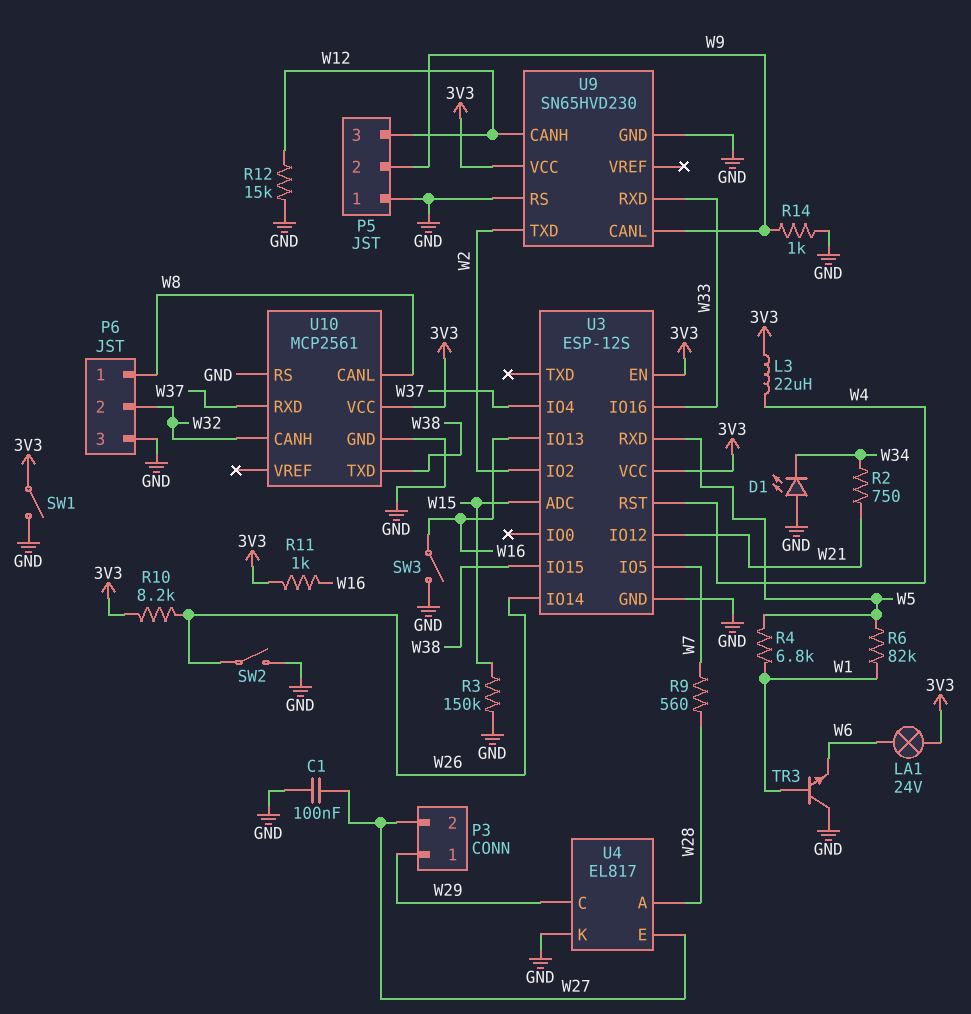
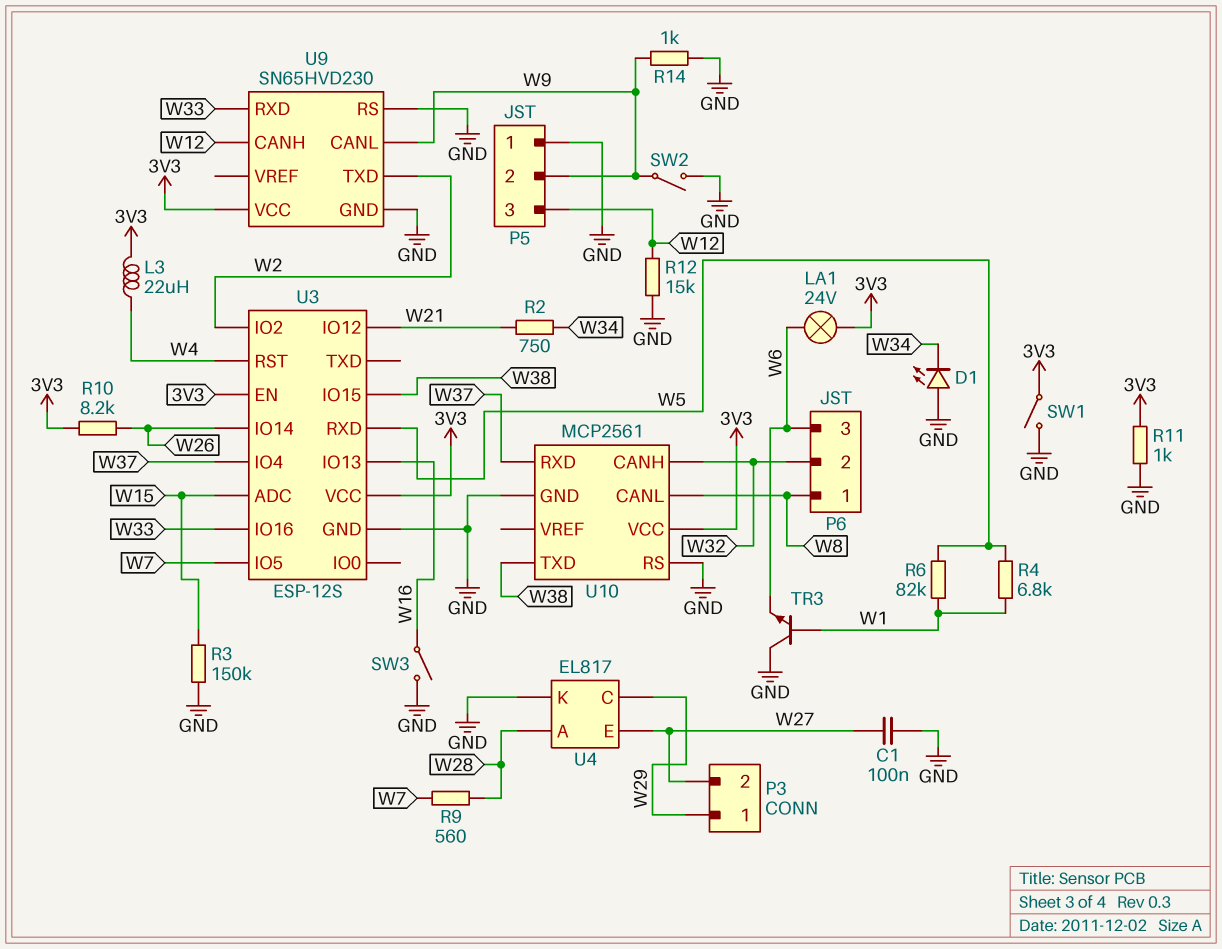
P6 pin 3: GND -> W6
R11: 1k (3V3, W16) -> 1k (3V3, GND)
SW2: switch (GND, W26) -> switch (GND, W9)

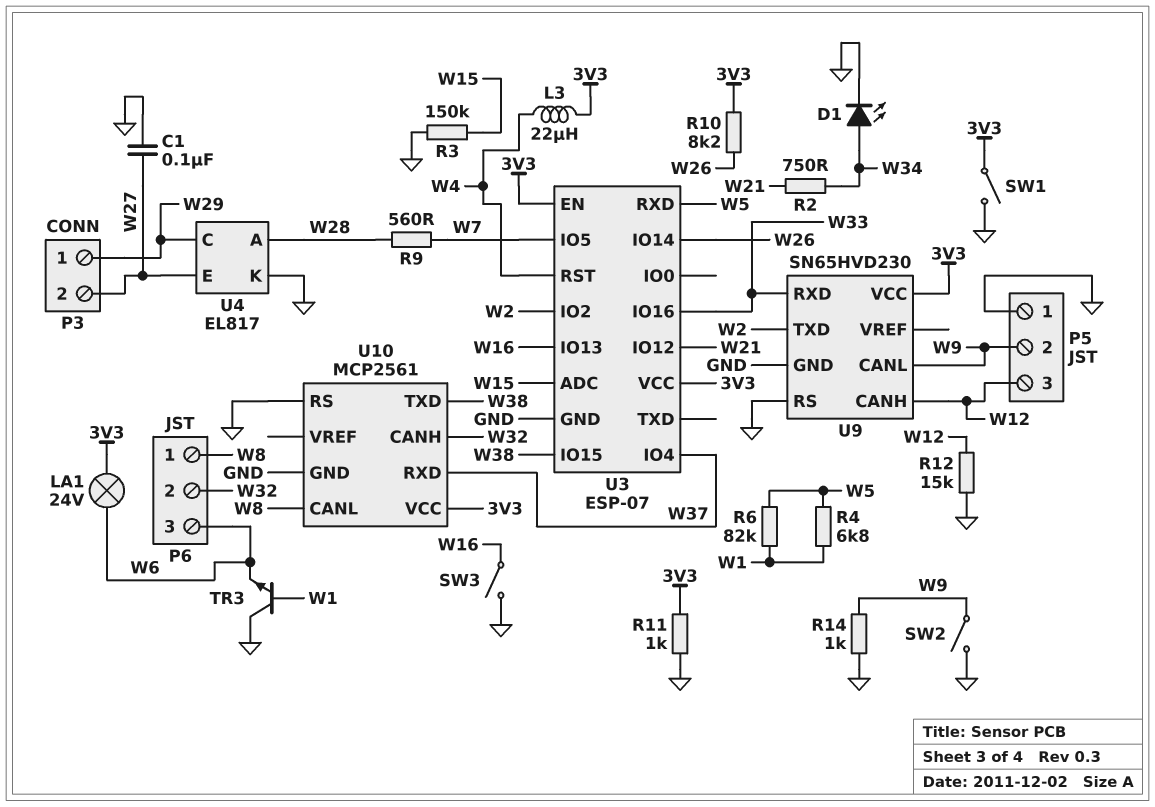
D1: LED (A GND, K W34) -> LED (A W34, K GND)
U3: ESP-12S -> ESP-07

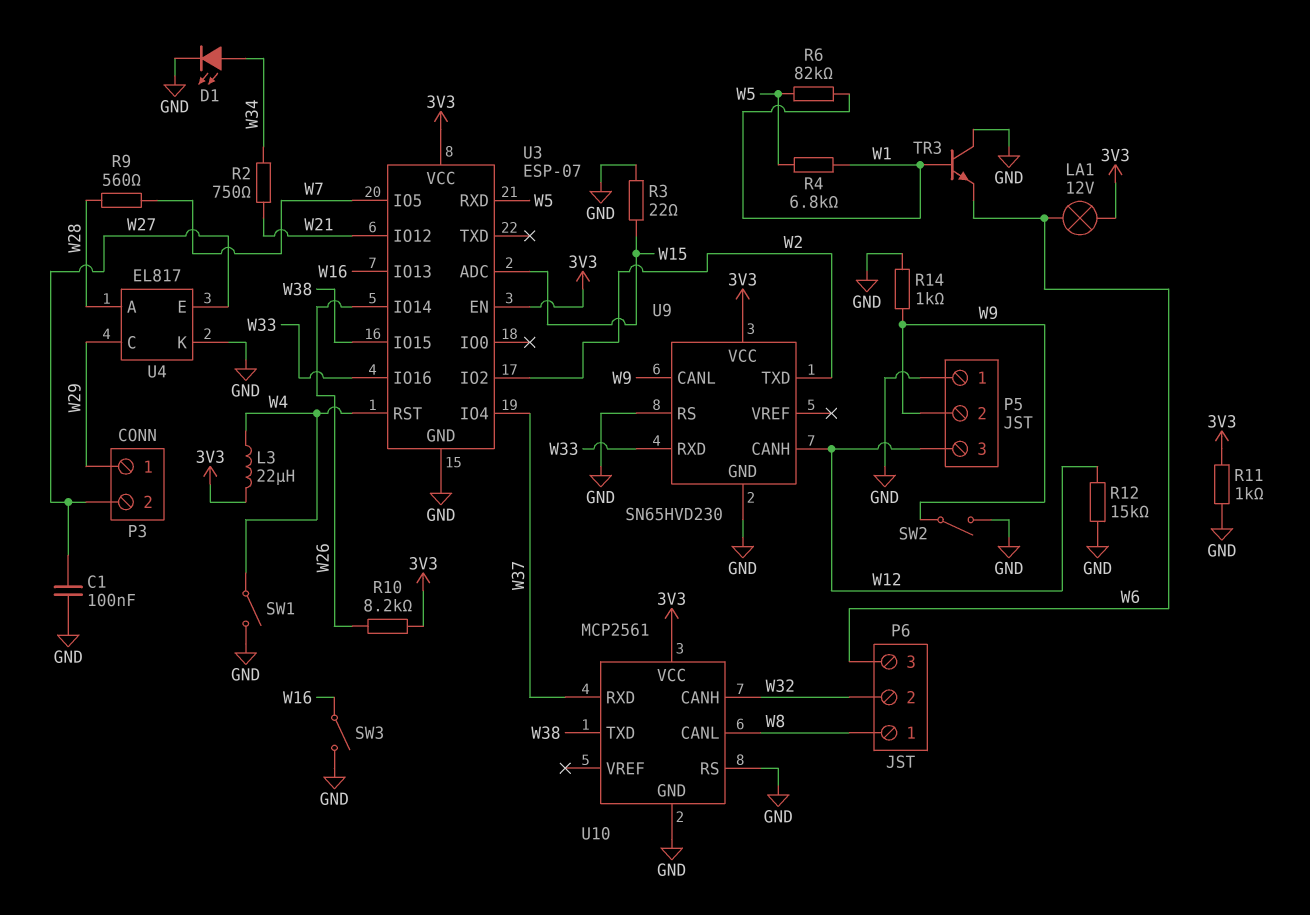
LA1: lamp 24V (3V3, W6) -> lamp 12V (3V3, W6)
R3: 150k (GND, W15) -> 22 (GND, W15)
SW1: switch (3V3, GND) -> switch (GND, W4)

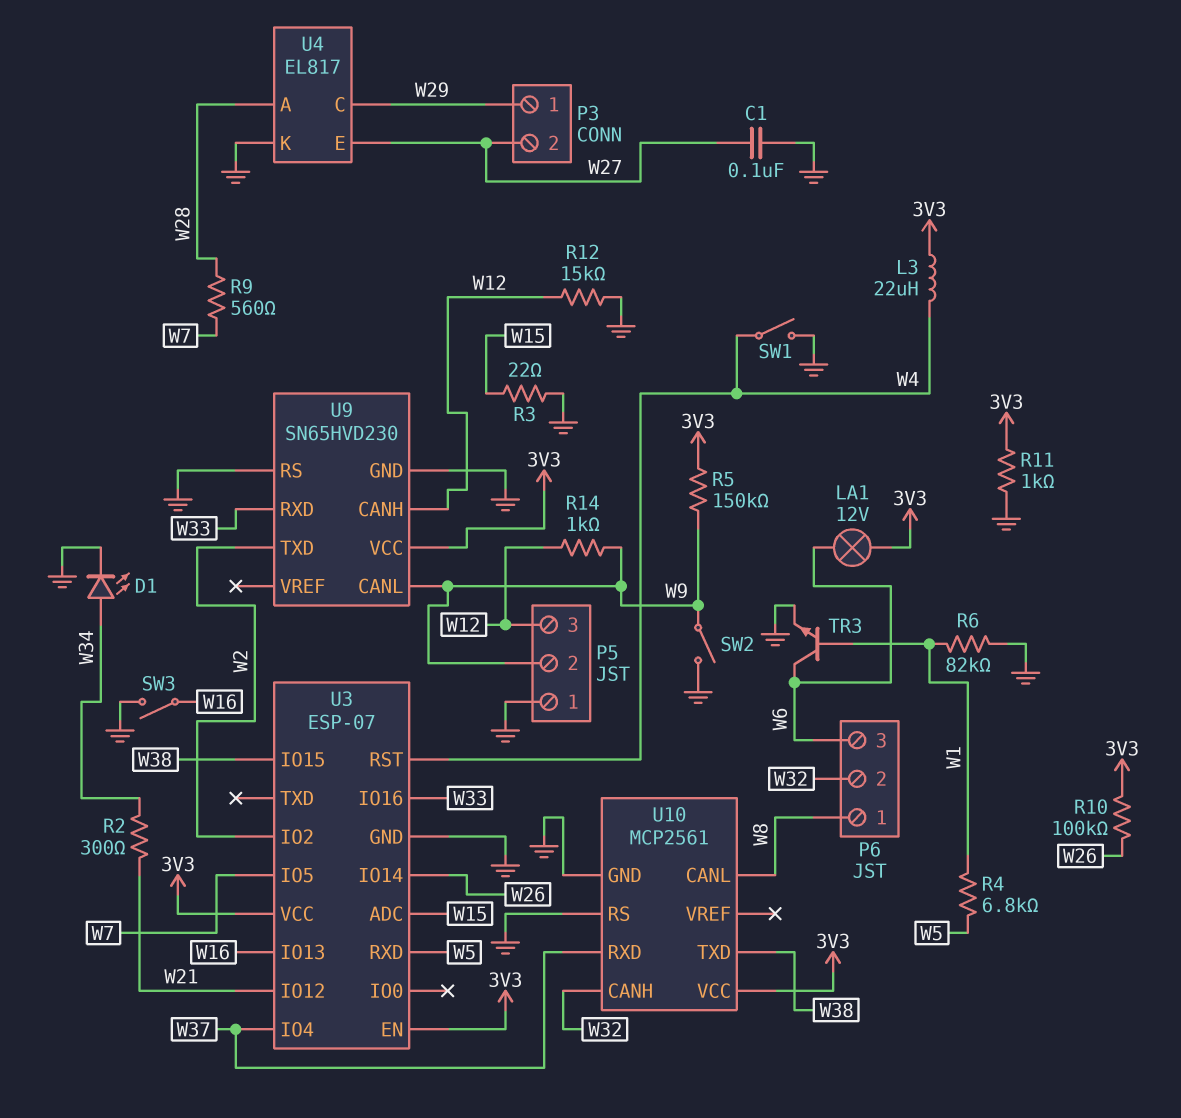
R2: 750 (W21, W34) -> 300 (W21, W34)
R5: none -> 150k (3V3, W9)
R6: 82k (W1, W5) -> 82k (GND, W1)
R10: 8.2k (3V3, W26) -> 100k (3V3, W26)
R14: 1k (GND, W9) -> 1k (W9, W12)
TR3: NPN (B W1, C GND, E W6) -> NPN (B W1, C W6, E GND)

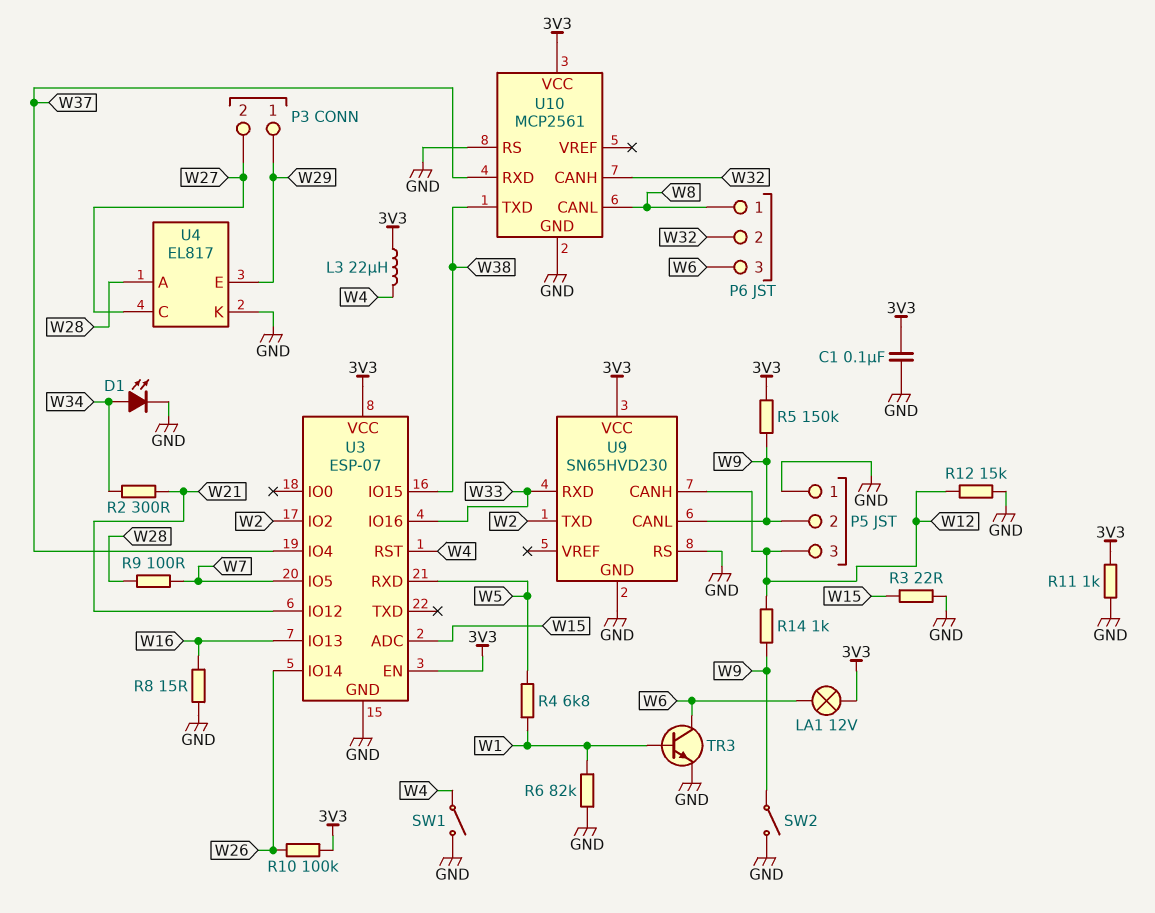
C1: 100nF (GND, W27) -> 100nF (3V3, GND)
R8: none -> 15 (GND, W16)
R9: 560 (W7, W28) -> 100 (W7, W28)
SW3: switch (GND, W16) -> none
U4 pin C: W29 -> W27
U4 pin E: W27 -> W29

